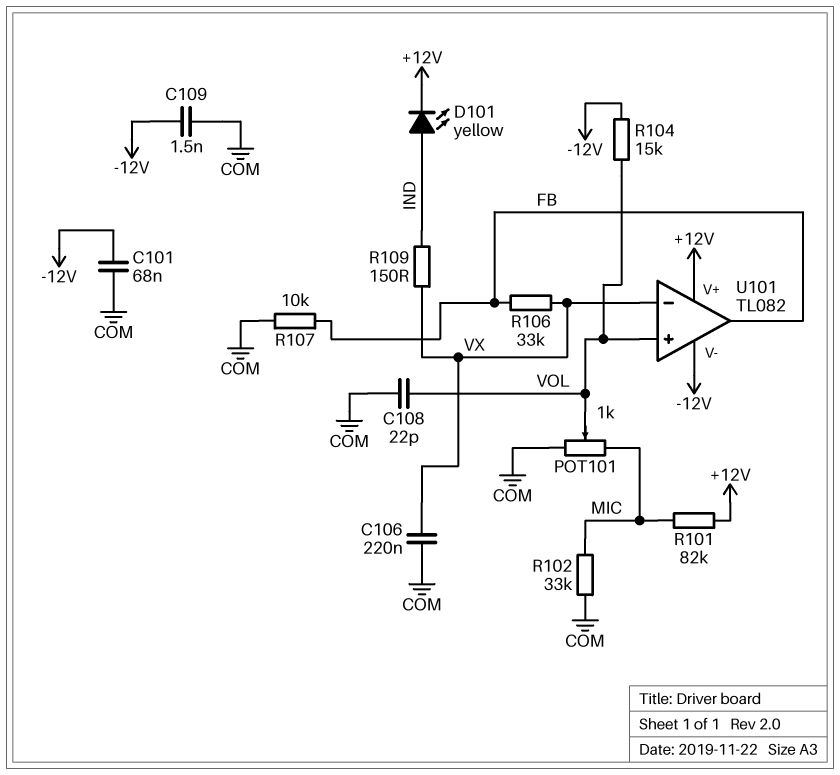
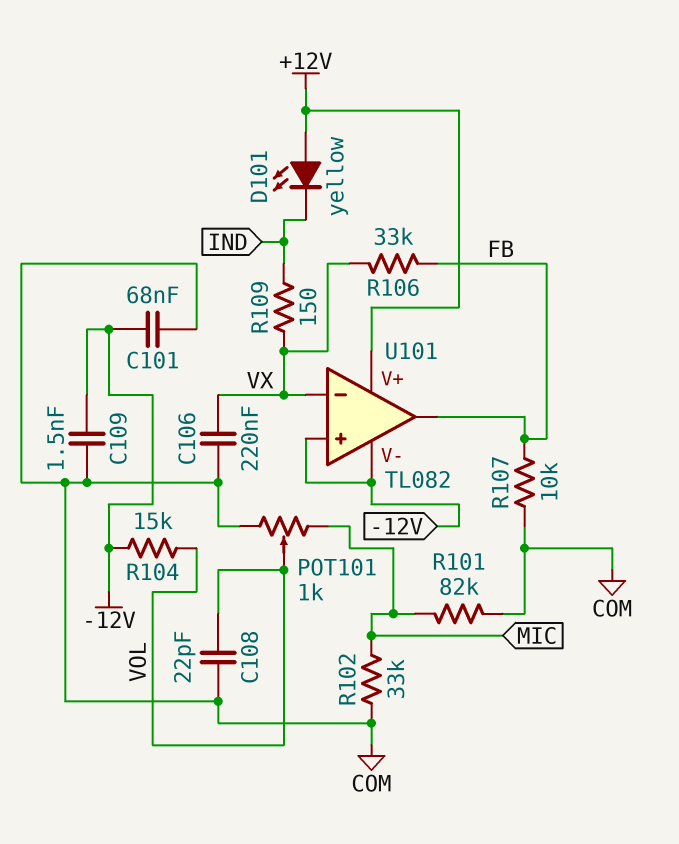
D101: LED yellow (A IND, K +12V) -> LED yellow (A +12V, K IND)
R101: 82k (+12V, MIC) -> 82k (COM, MIC)
U101 pin in+: VOL -> -12V

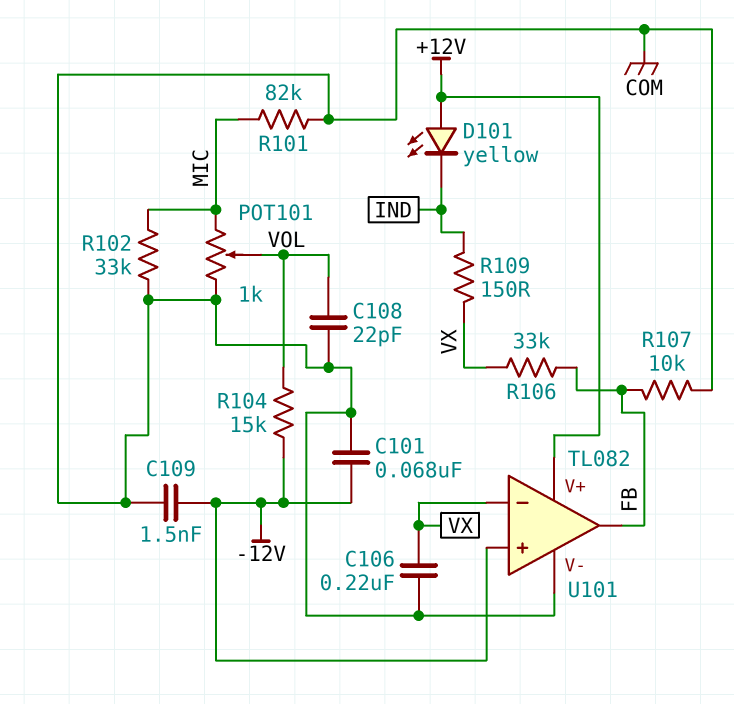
U101 pin V-: -12V -> COM

